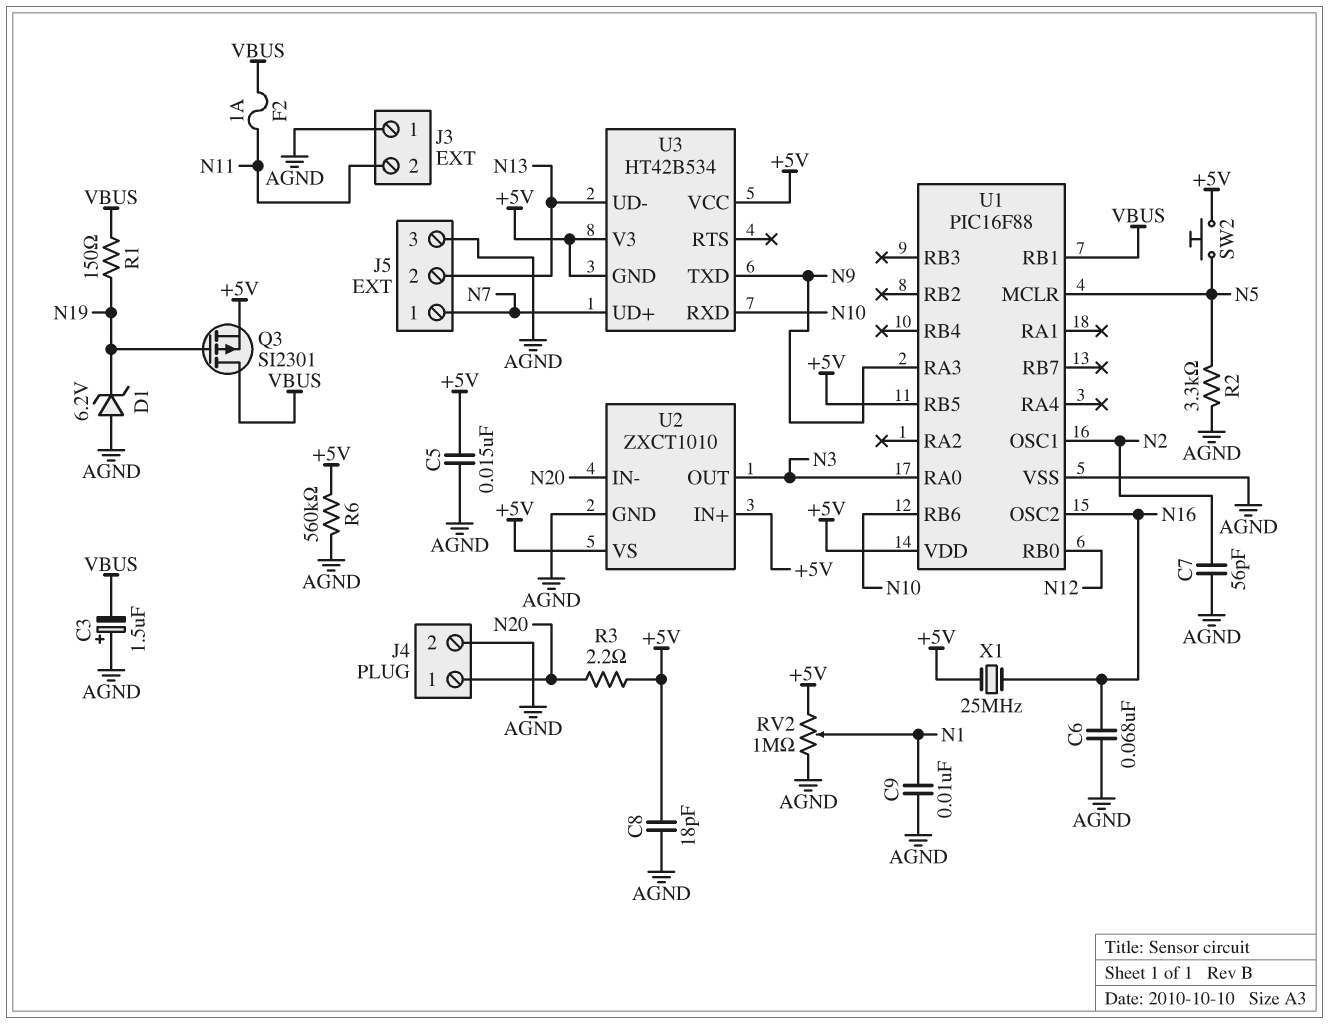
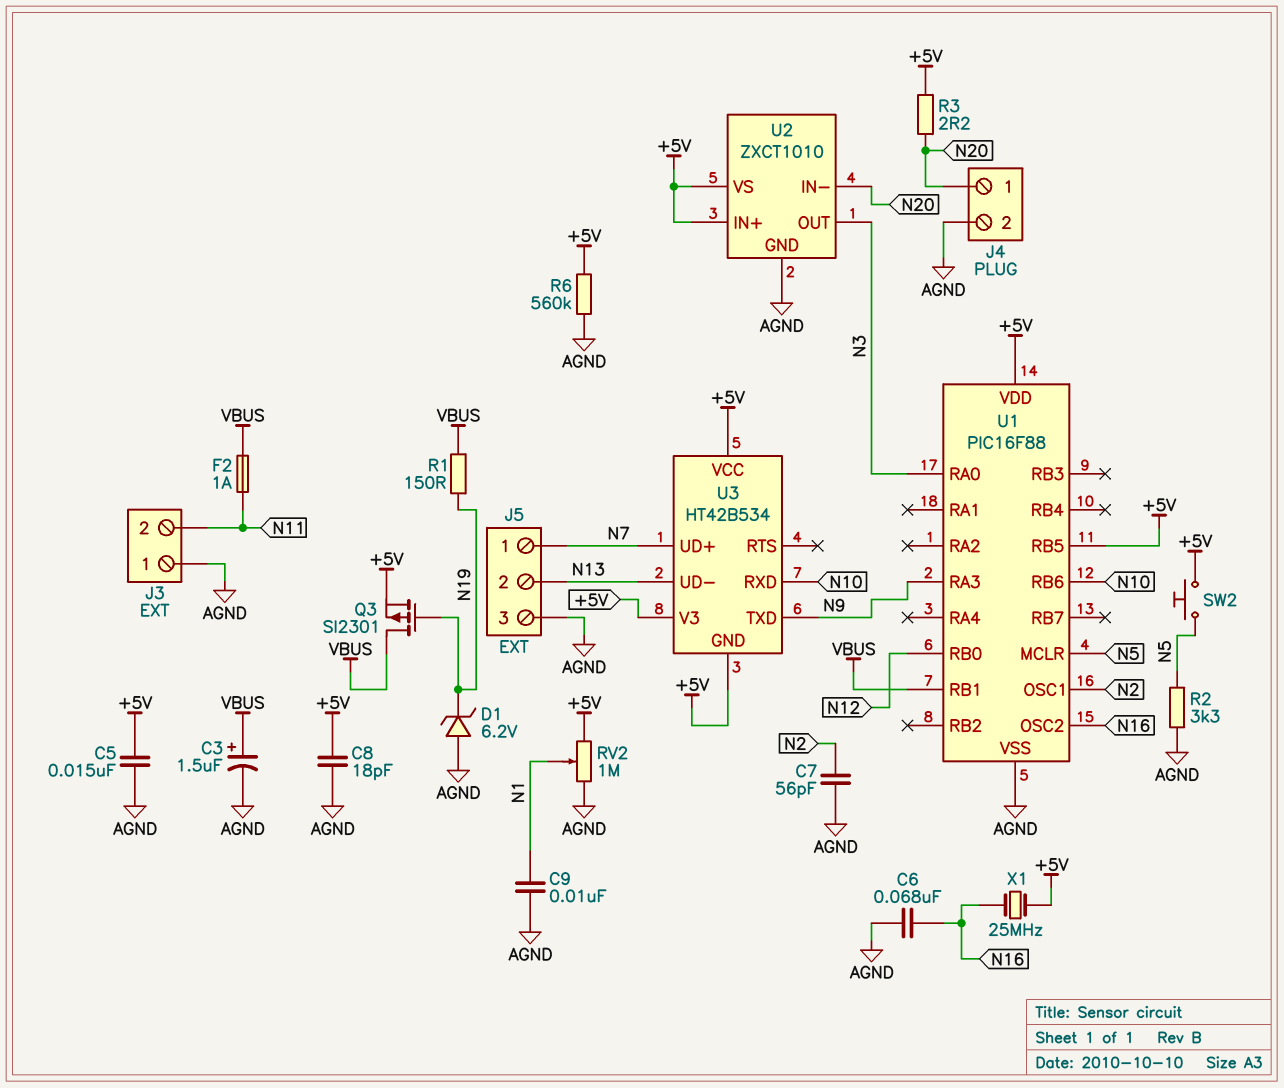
C3: 1.5uF (plus AGND, minus VBUS) -> 1.5uF (plus VBUS, minus AGND)

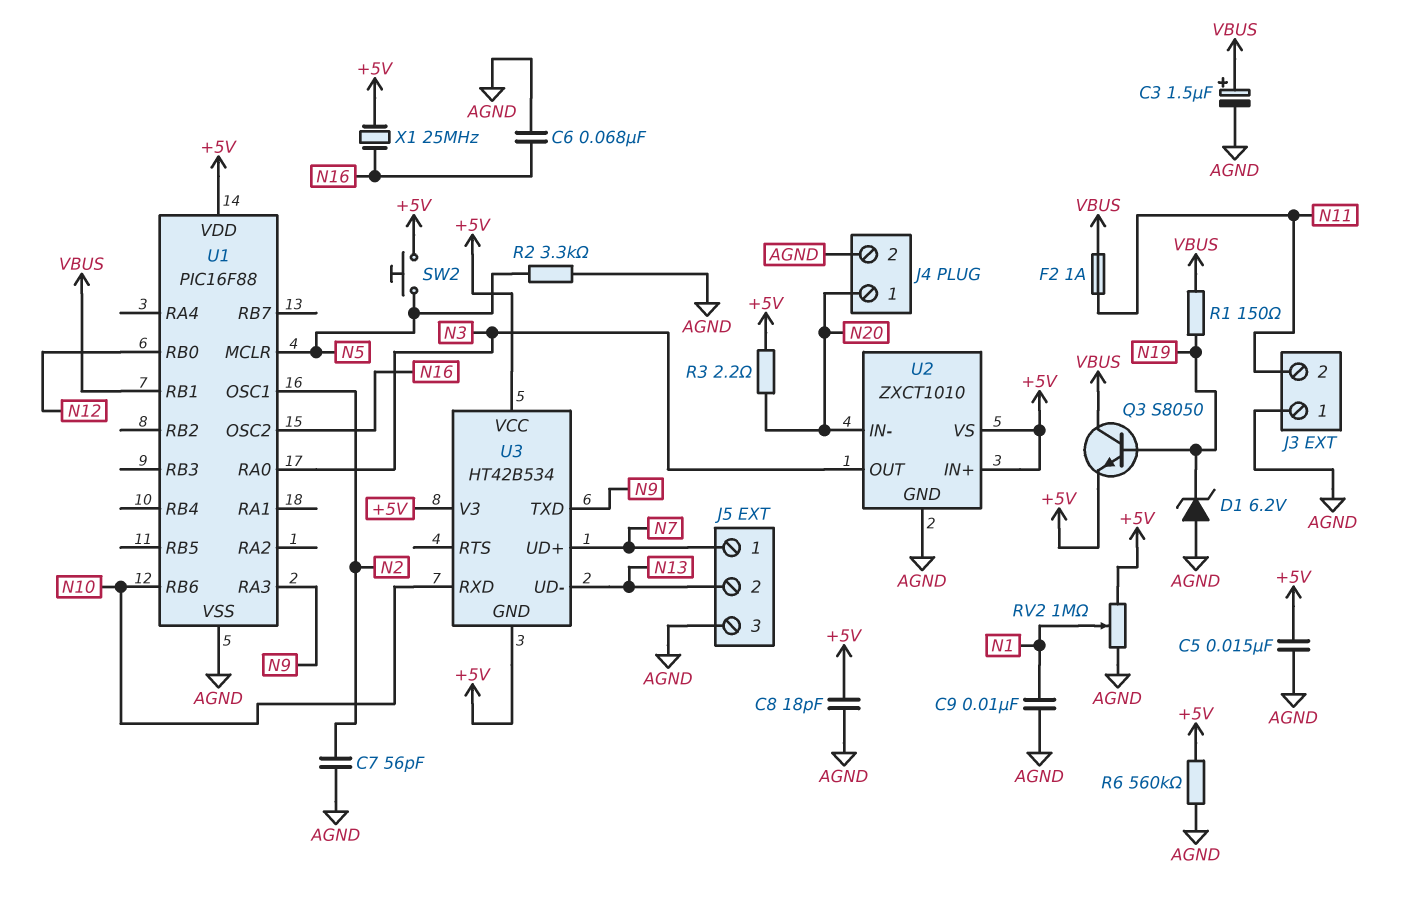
Q3: PMOS SI2301 (G N19, D VBUS, S +5V) -> NPN S8050 (B N19, C VBUS, E +5V)
U1 pin RB5: +5V -> none

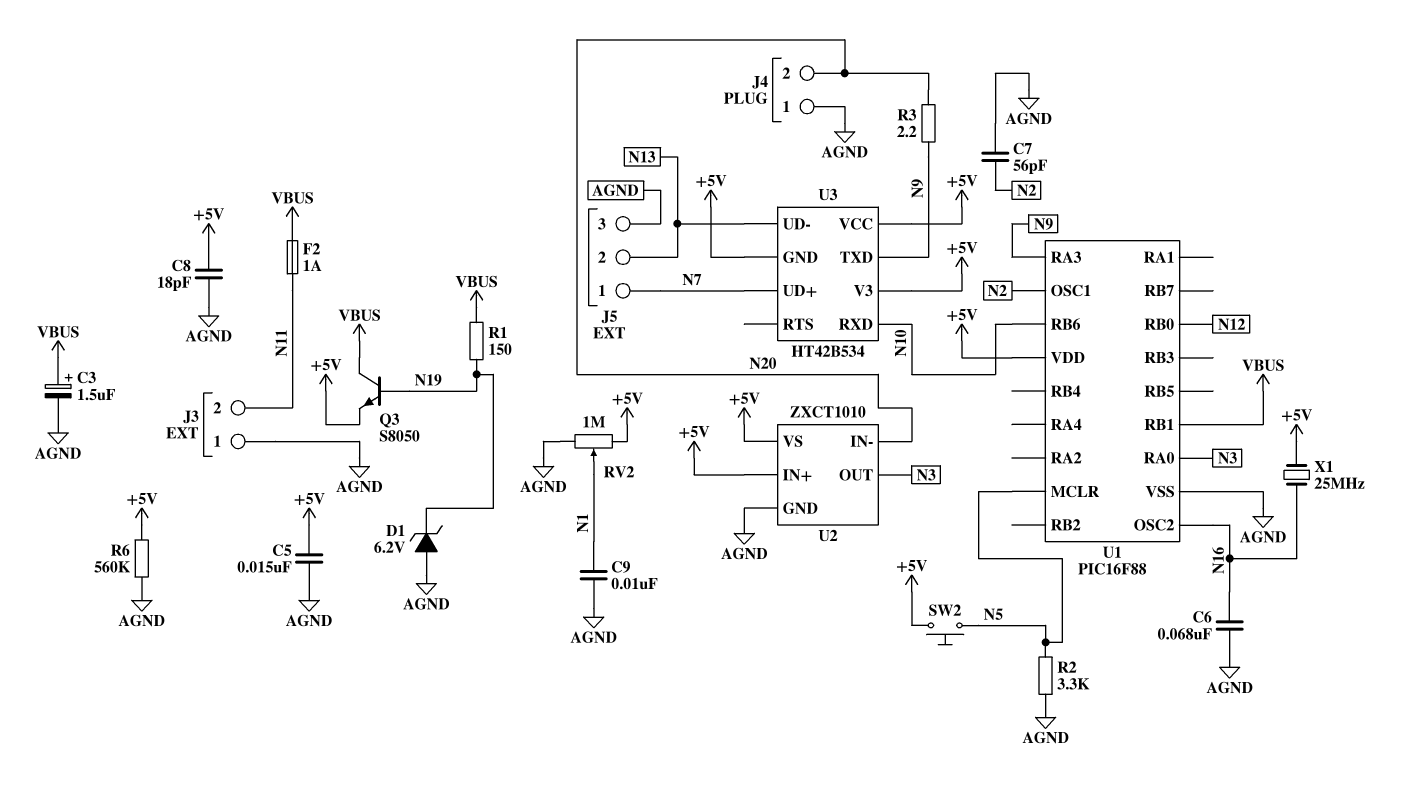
J4 pin 1: N20 -> AGND
J4 pin 2: AGND -> N20
R3: 2.2 (+5V, N20) -> 2.2 (N9, N20)

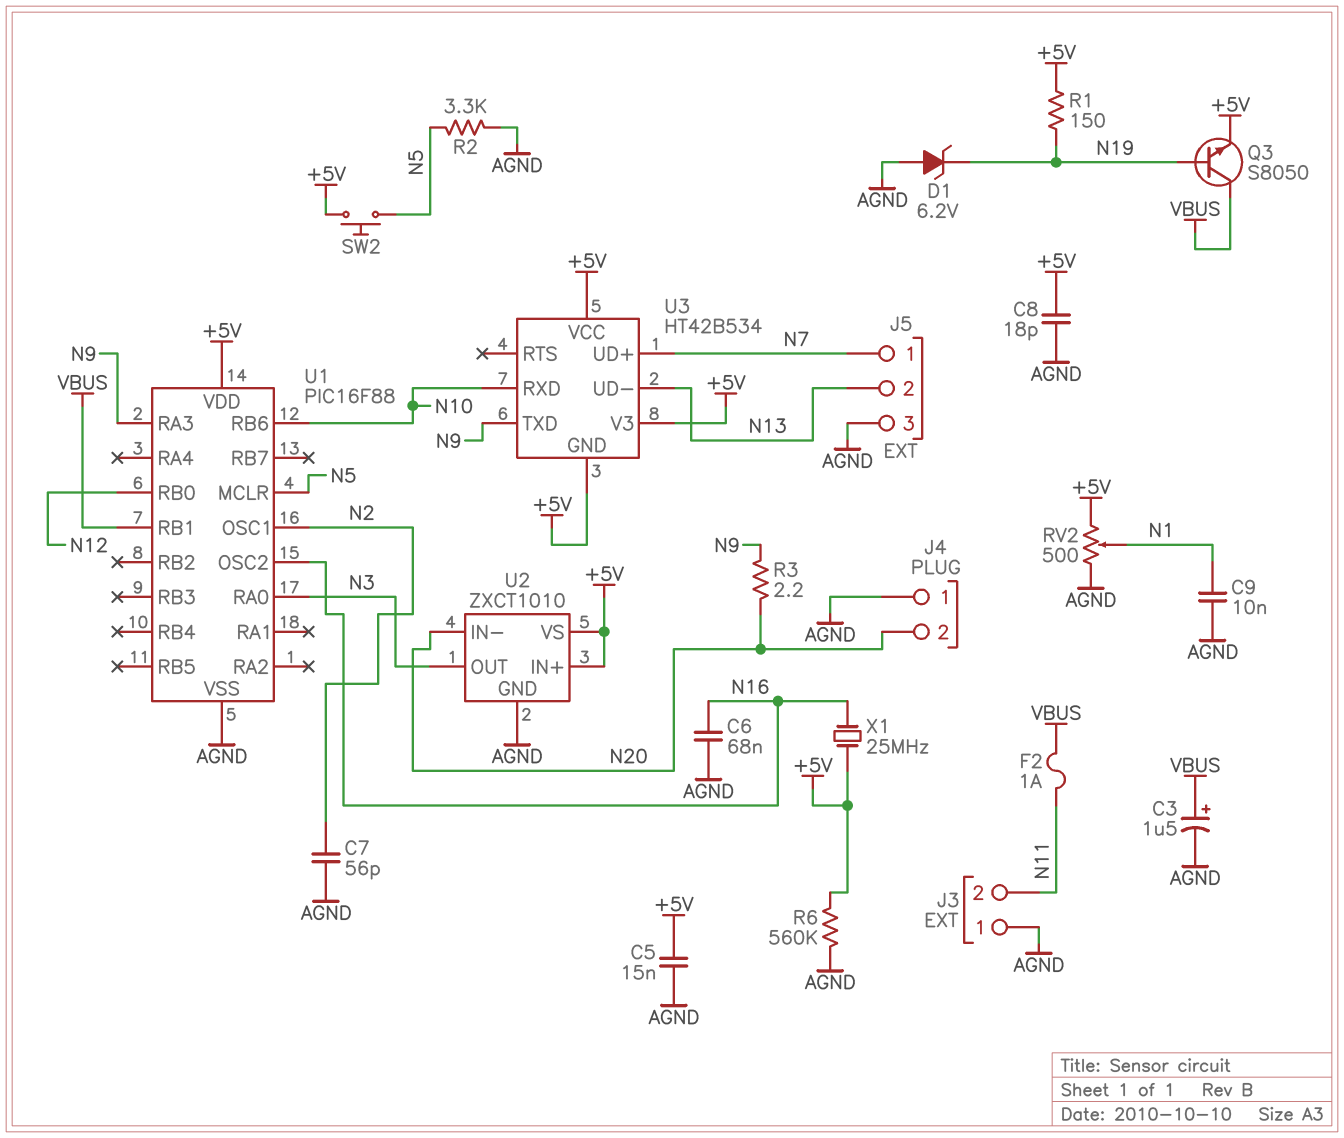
R1: 150 (N19, VBUS) -> 150 (+5V, N19)
RV2: 1M (+5V, AGND, wiper N1) -> 500 (+5V, AGND, wiper N1)

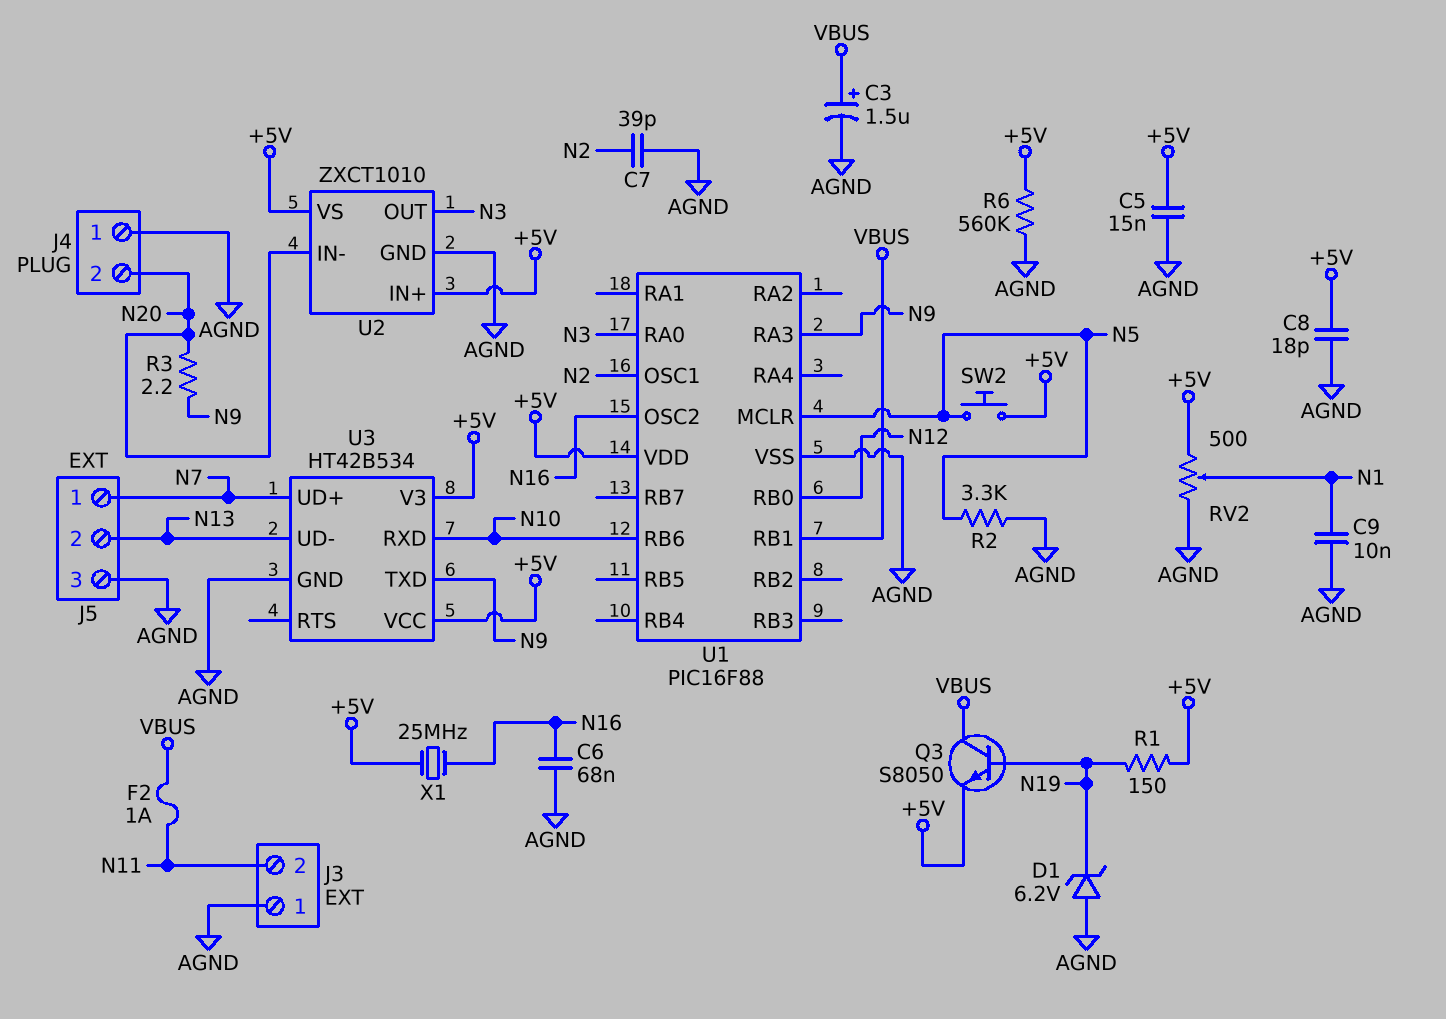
C7: 56pF (AGND, N2) -> 39pF (AGND, N2)
U3 pin GND: +5V -> AGND

